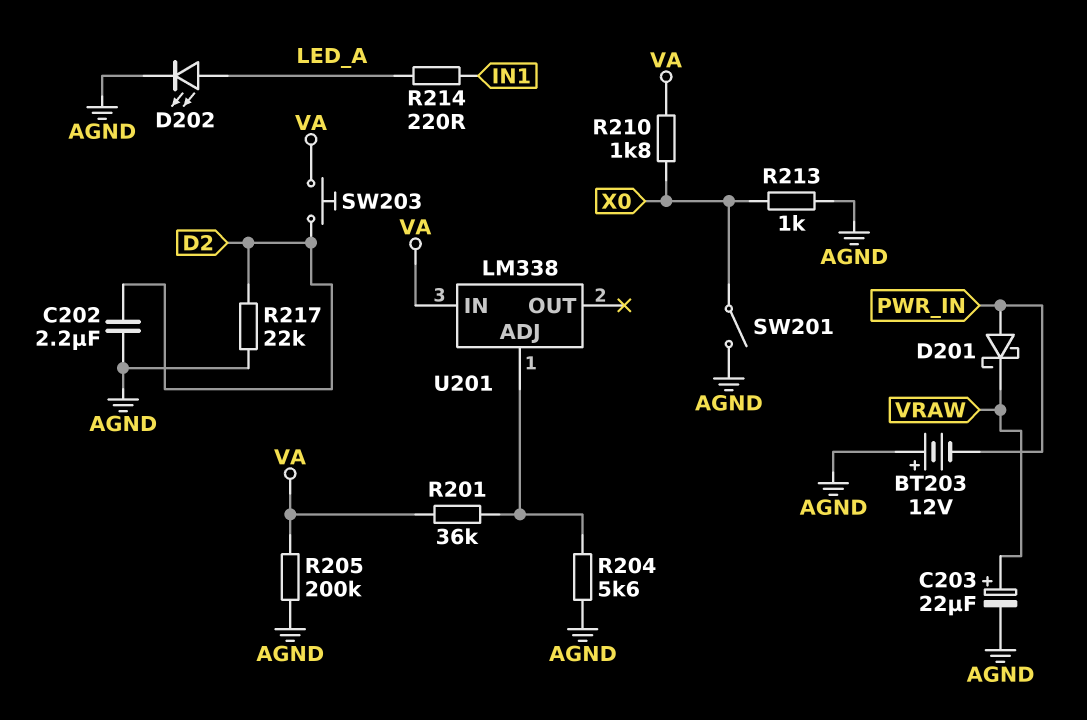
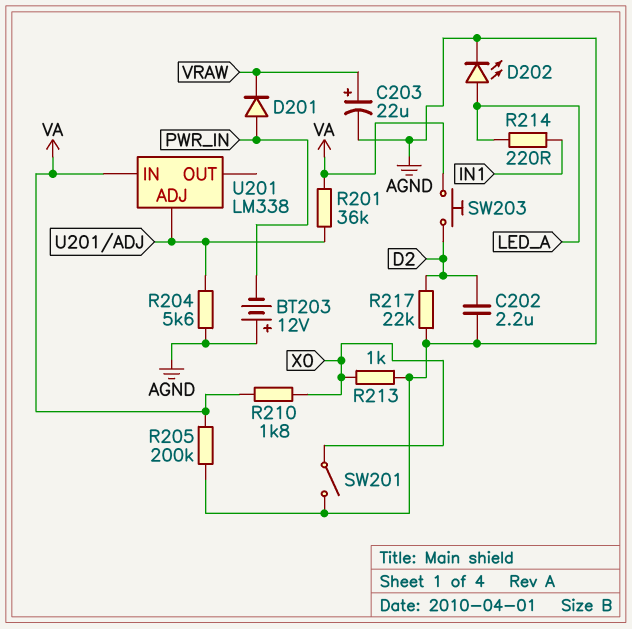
D201: schottky (A PWR_IN, K VRAW) -> diode (A PWR_IN, K VRAW)

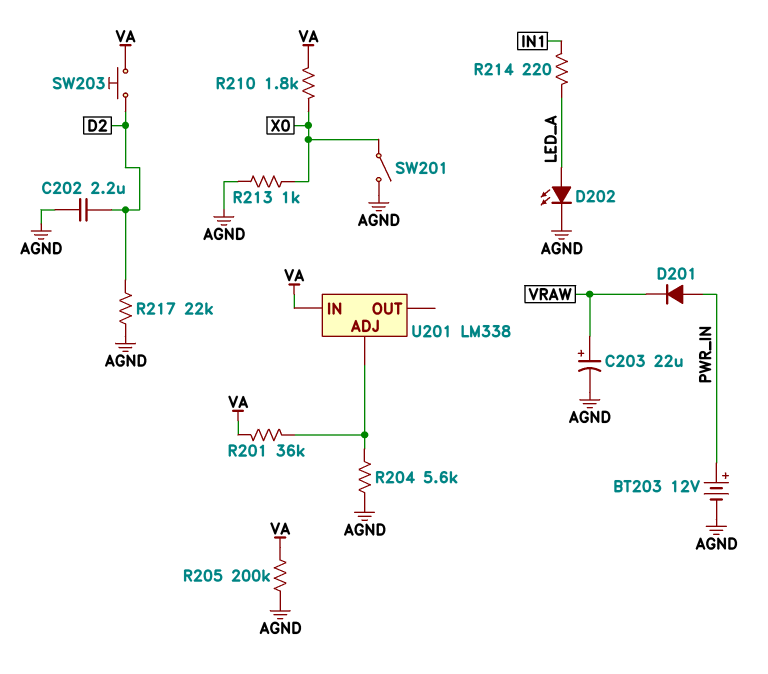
BT203: 12V (plus AGND, minus PWR_IN) -> 12V (plus PWR_IN, minus AGND)

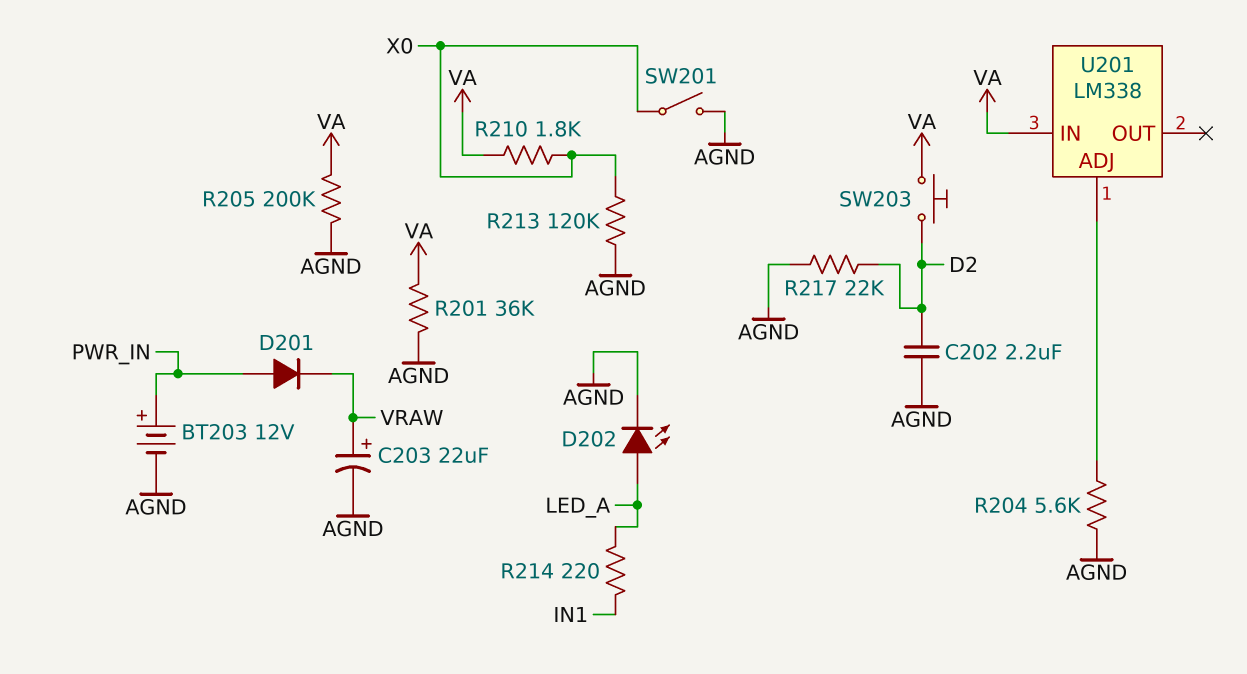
R201: 36k (U201/ADJ, VA) -> 36k (AGND, VA)
R213: 1k (AGND, X0) -> 120k (AGND, X0)

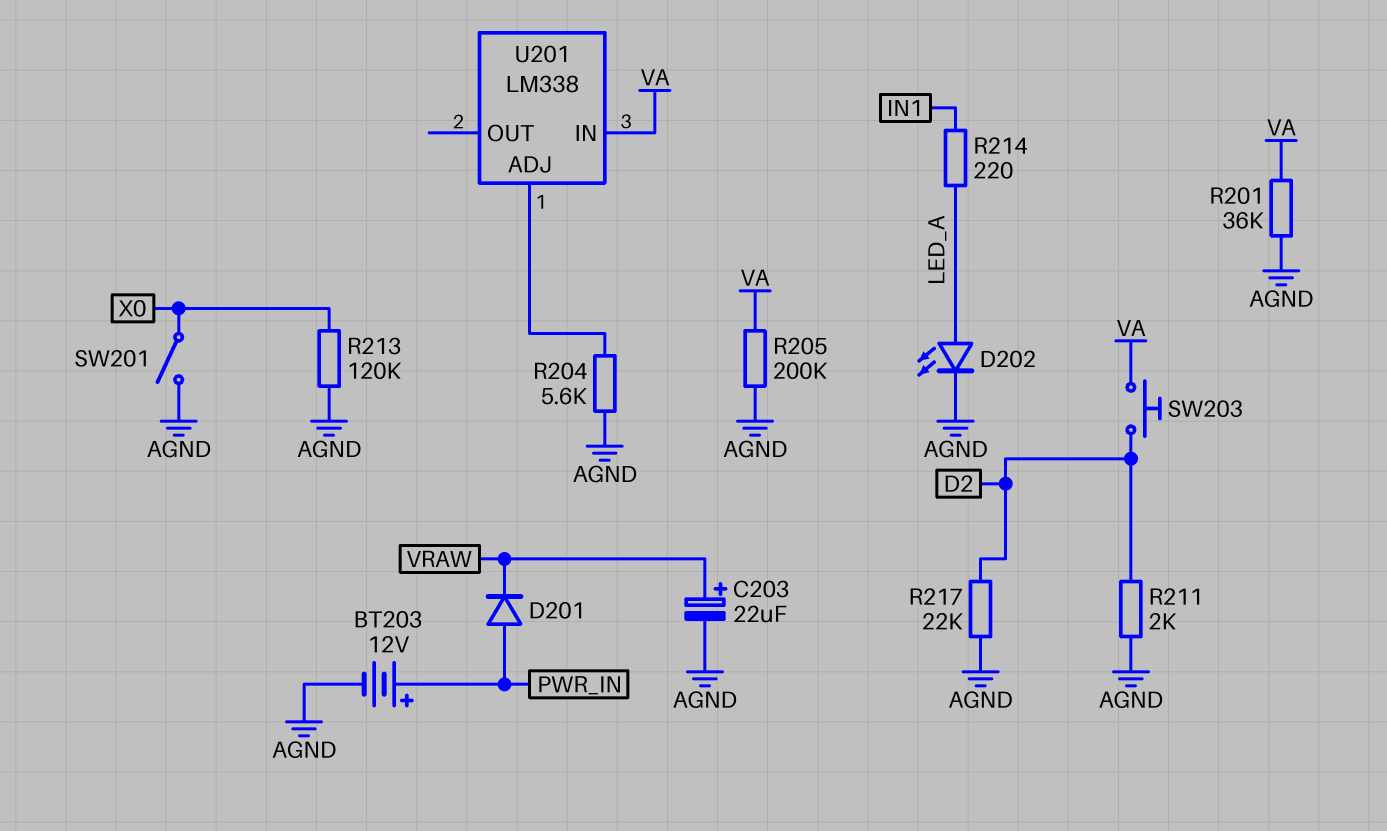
C202: 2.2uF (AGND, D2) -> none
R210: 1.8k (VA, X0) -> none
R211: none -> 2k (AGND, D2)

